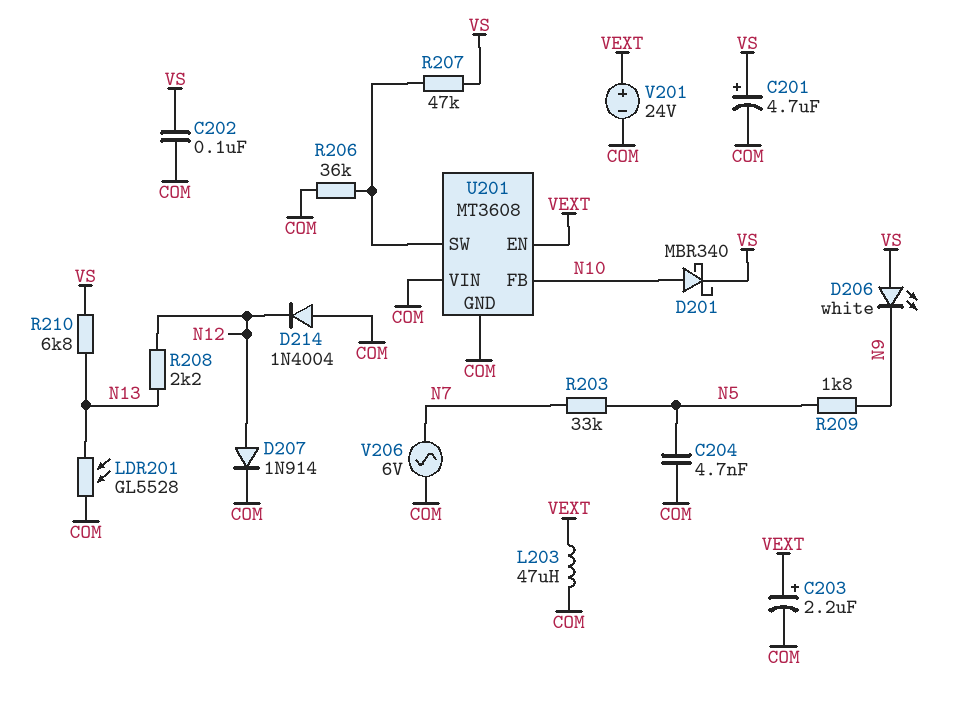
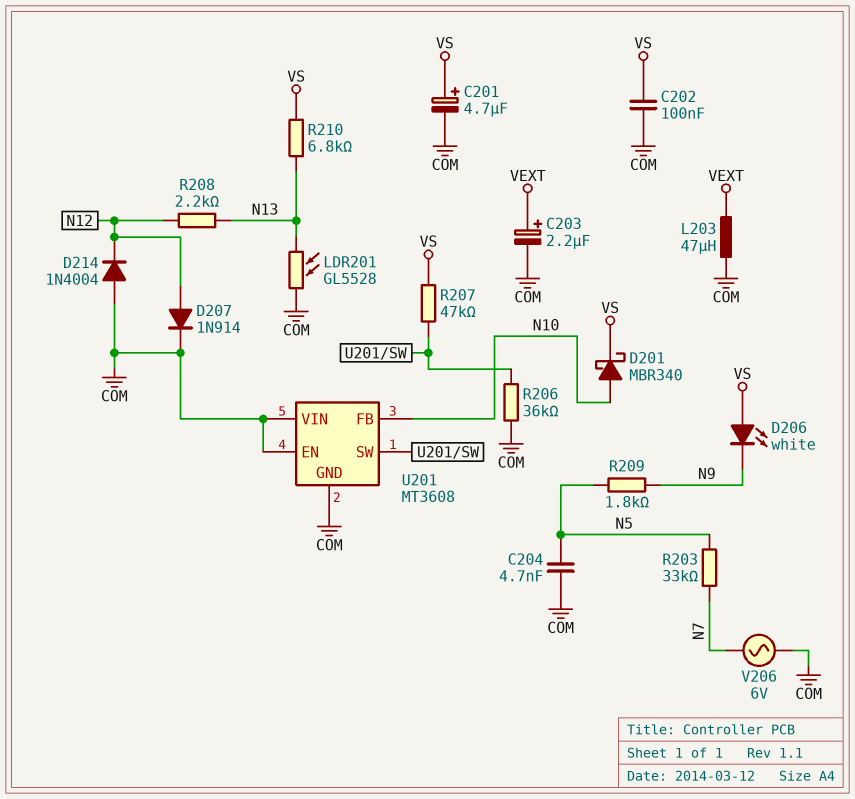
U201 pin EN: VEXT -> COM
V201: 24V (plus VEXT, minus COM) -> none

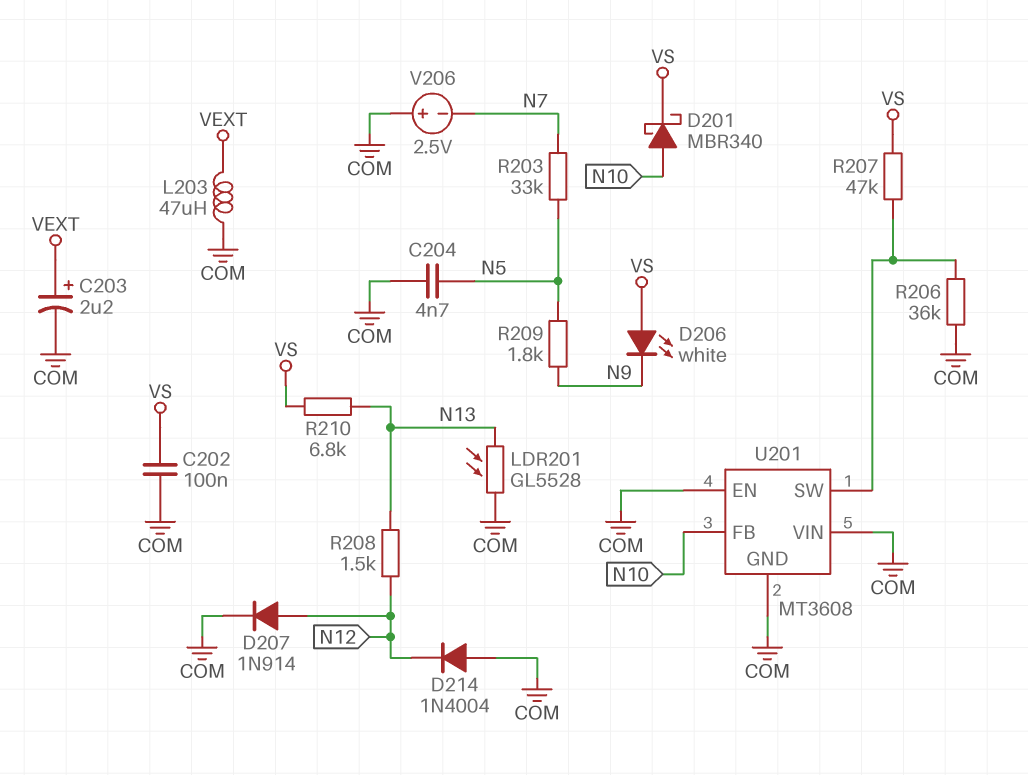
C201: 4.7uF (plus VS, minus COM) -> none
R208: 2.2k (N12, N13) -> 1.5k (N12, N13)
V206: AC 6V (COM, N7) -> 2.5V (plus COM, minus N7)

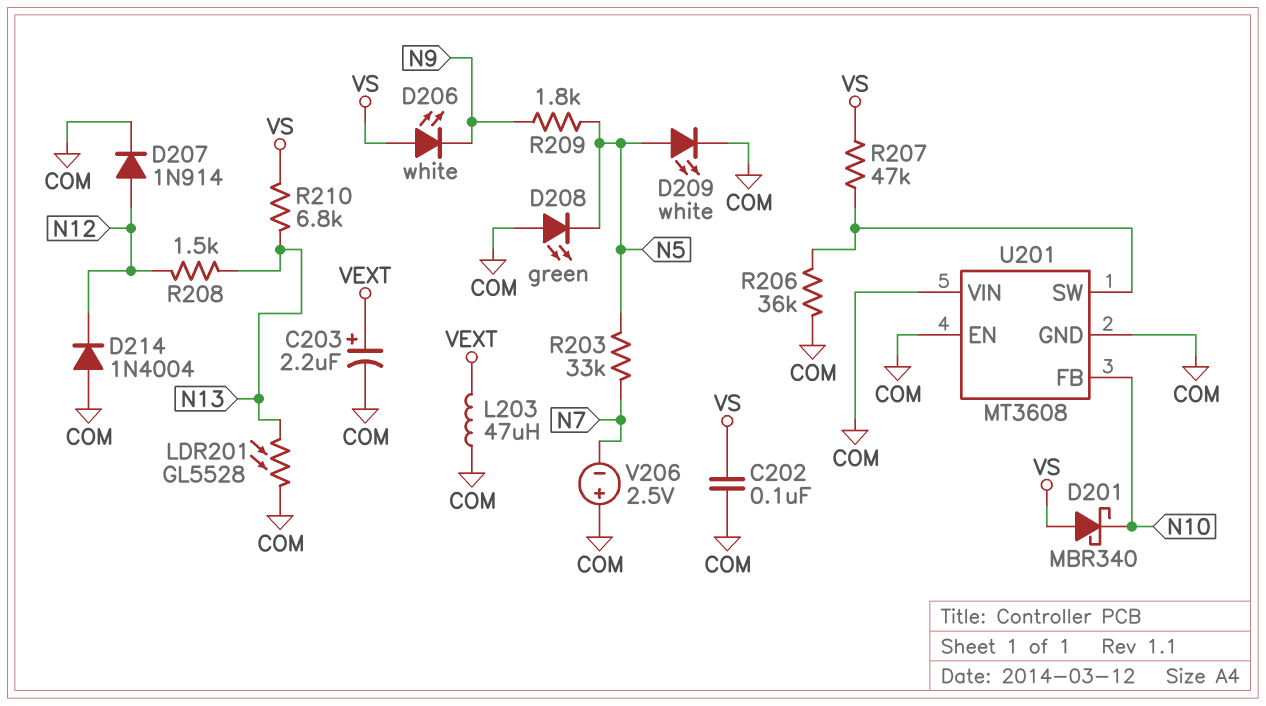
C204: 4.7nF (COM, N5) -> none
D201: schottky MBR340 (A N10, K VS) -> schottky MBR340 (A VS, K N10)
D208: none -> LED green (A COM, K N5)
D209: none -> LED white (A N5, K COM)

